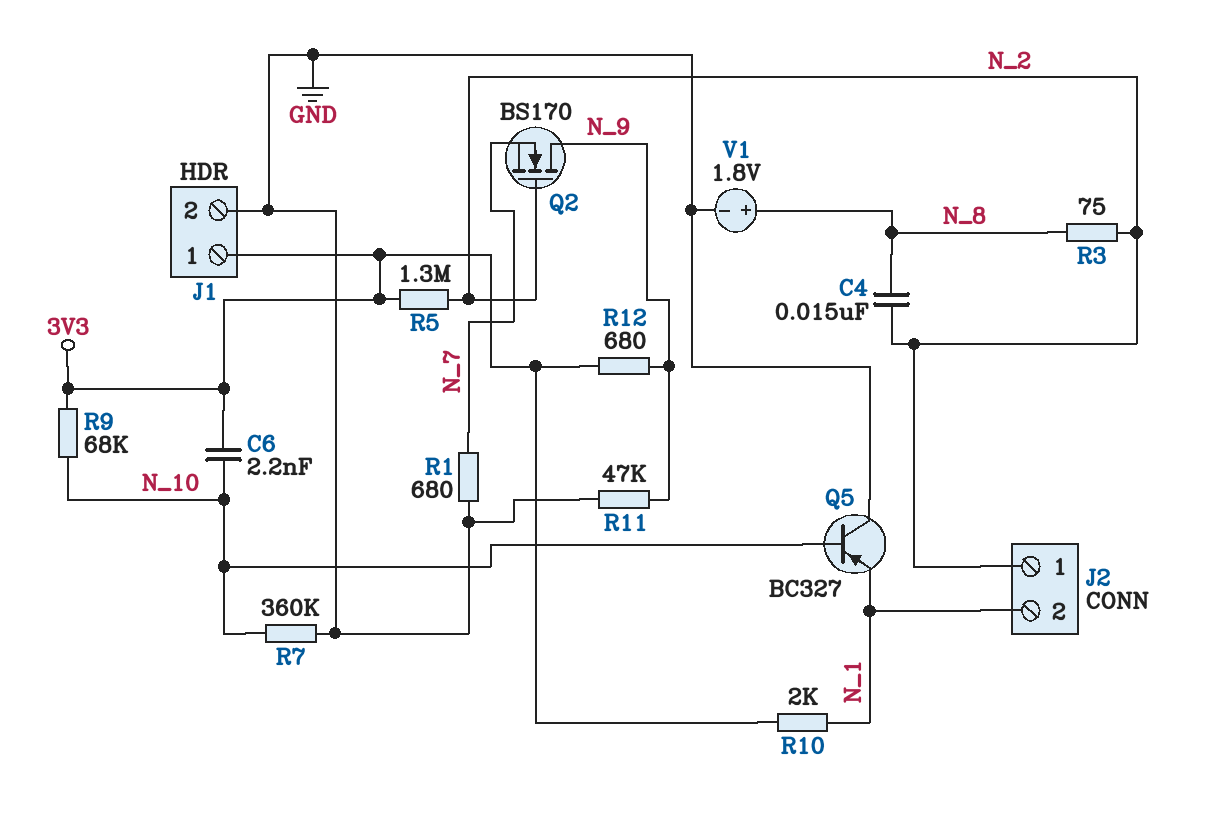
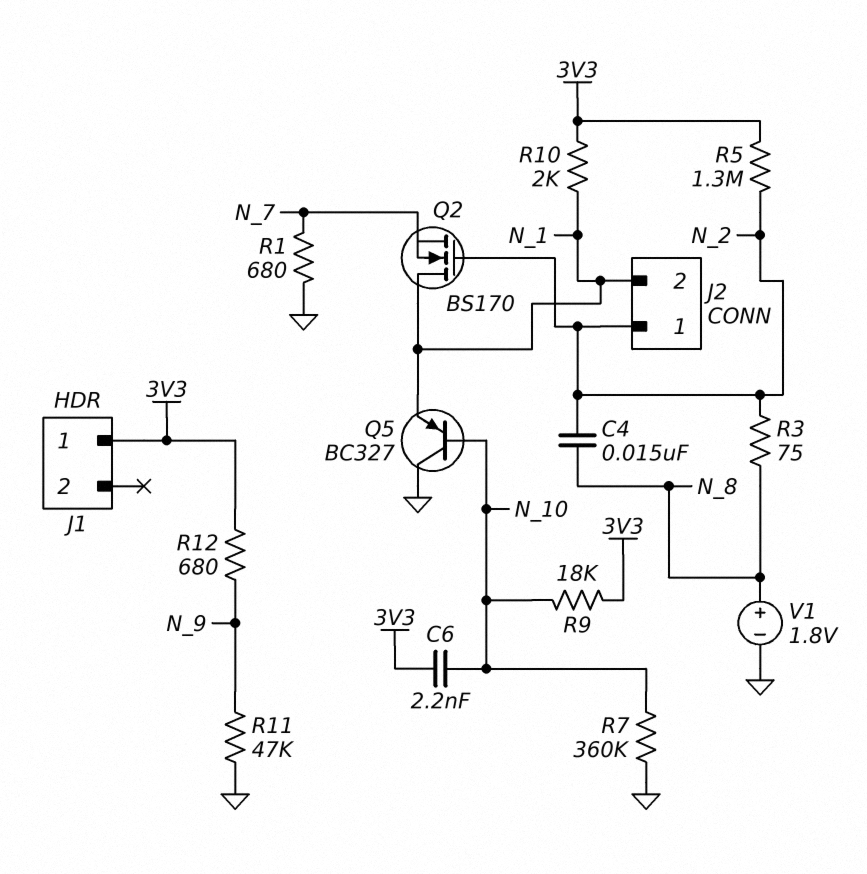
J1 pin 2: GND -> none
Q2: NMOS BS170 (G N_2, D N_9, S N_7) -> NMOS BS170 (G N_2, D N_1, S N_7)
R9: 68k (3V3, N_10) -> 18k (3V3, N_10)

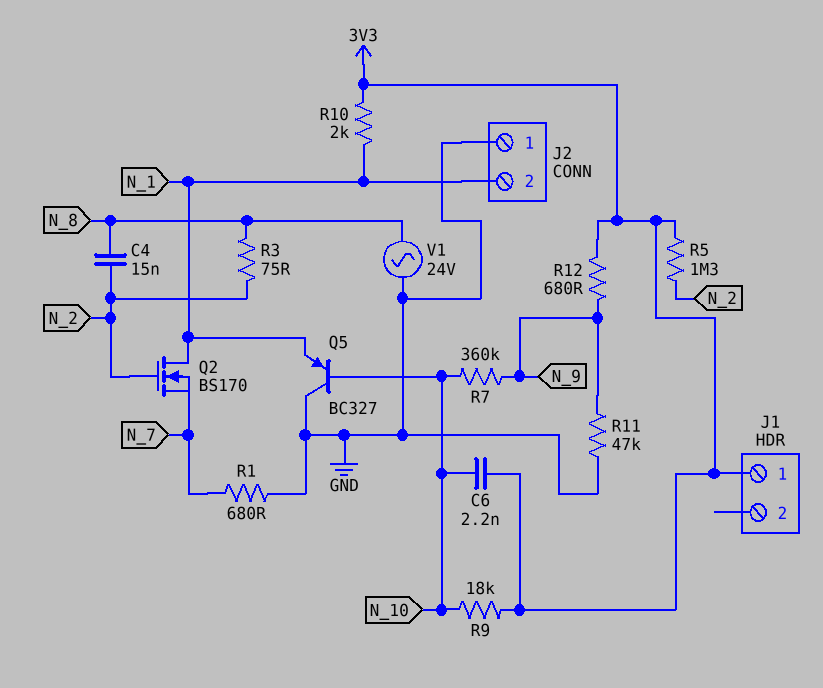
J2 pin 1: N_2 -> GND
R7: 360k (GND, N_10) -> 360k (N_9, N_10)
V1: 1.8V (plus N_8, minus GND) -> AC 24V (GND, N_8)

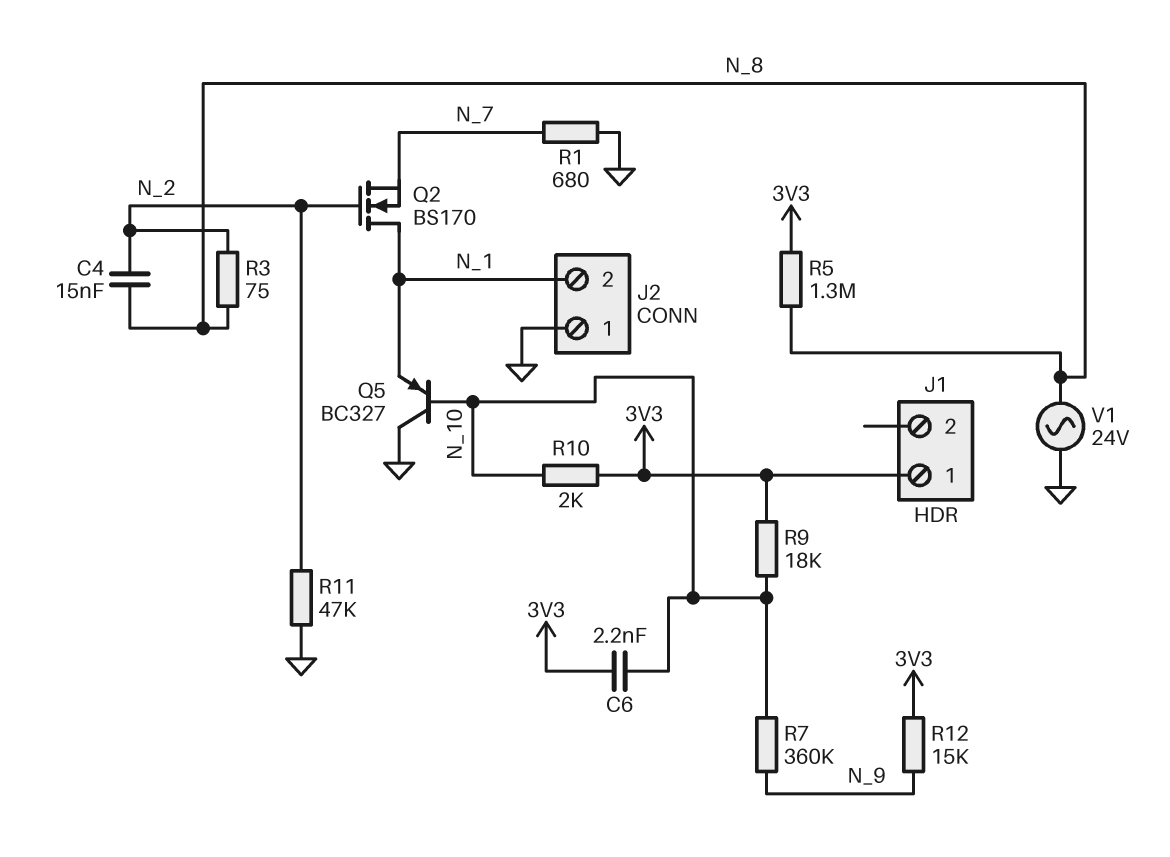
R5: 1.3M (3V3, N_2) -> 1.3M (3V3, N_8)
R10: 2k (3V3, N_1) -> 2k (3V3, N_10)
R11: 47k (GND, N_9) -> 47k (GND, N_2)
R12: 680 (3V3, N_9) -> 15k (3V3, N_9)

